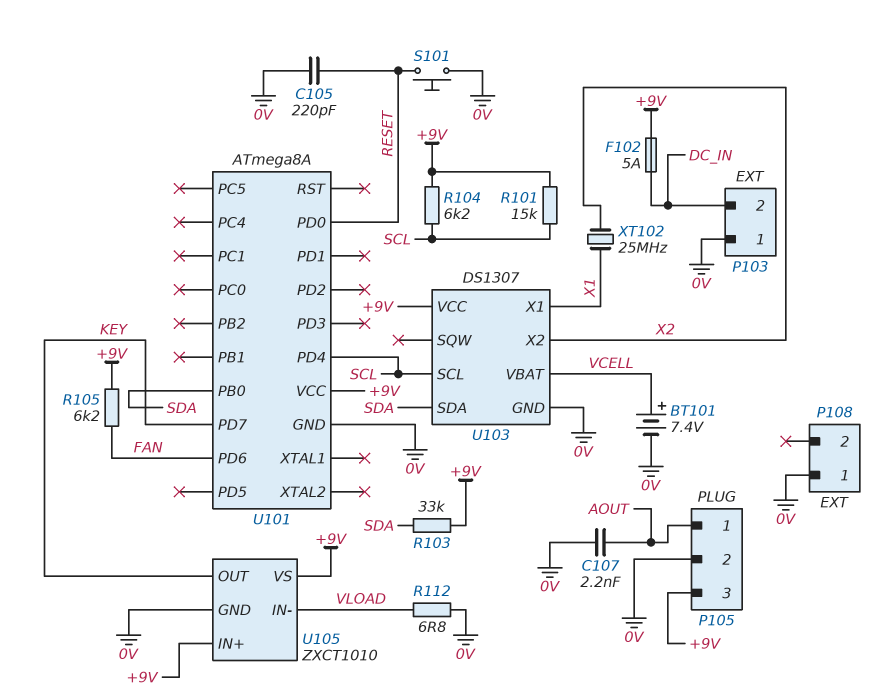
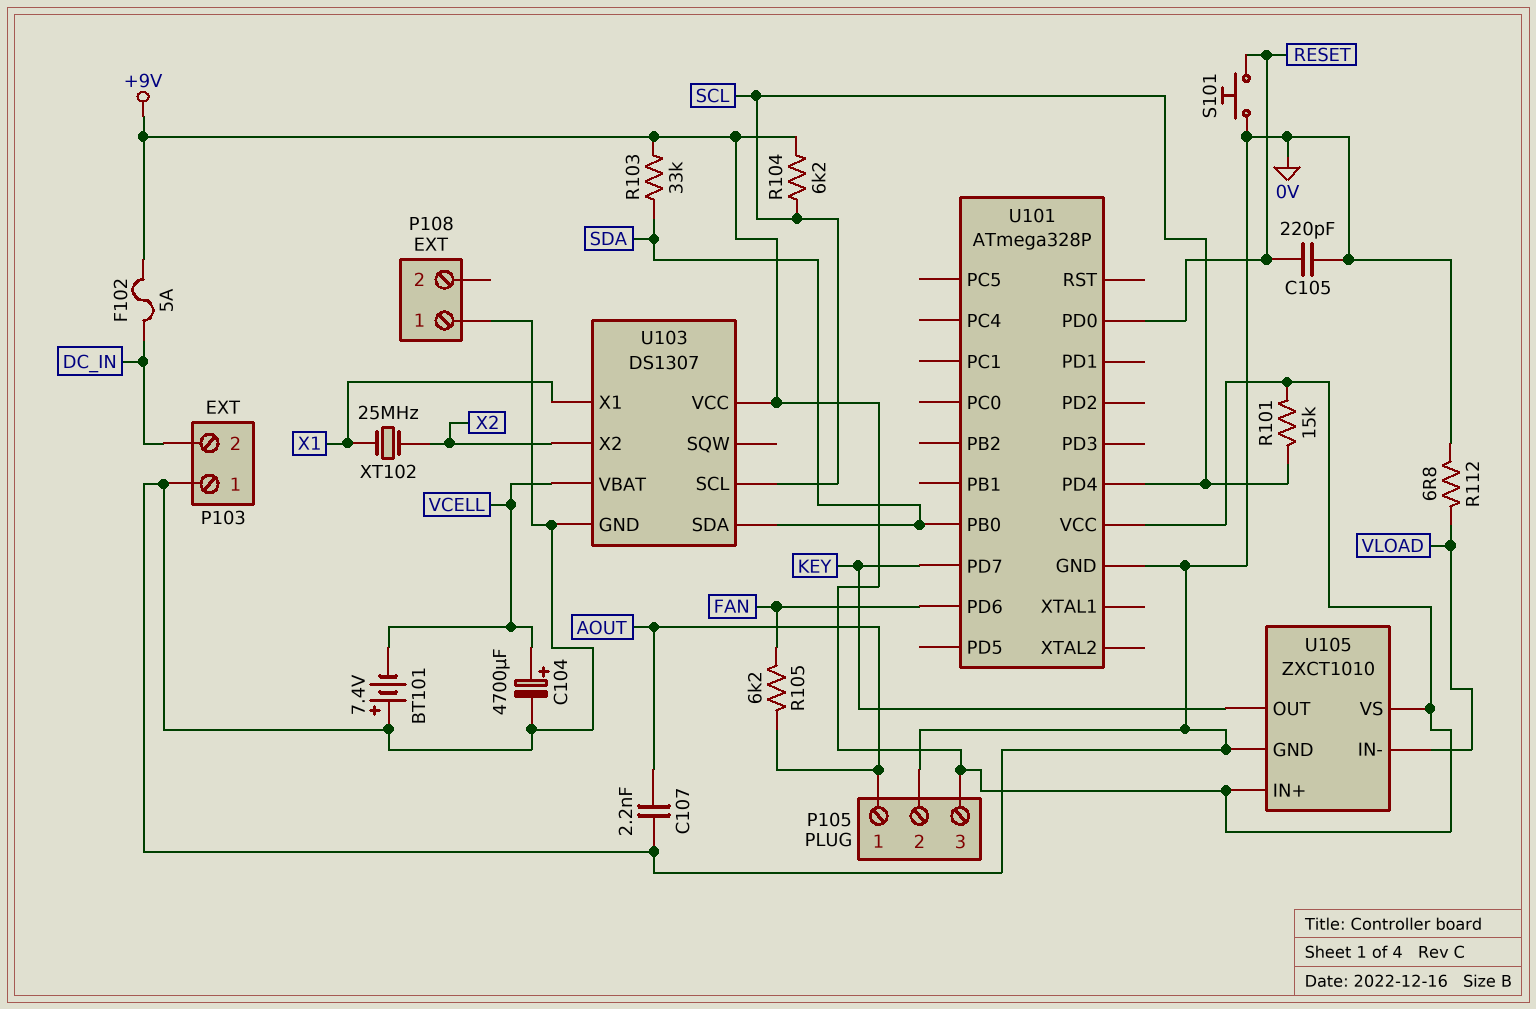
BT101: 7.4V (plus VCELL, minus 0V) -> 7.4V (plus 0V, minus VCELL)
C104: none -> 4700uF (plus VCELL, minus 0V)
R105: 6.2k (+9V, FAN) -> 6.2k (AOUT, FAN)
U101: ATmega8A -> ATmega328P

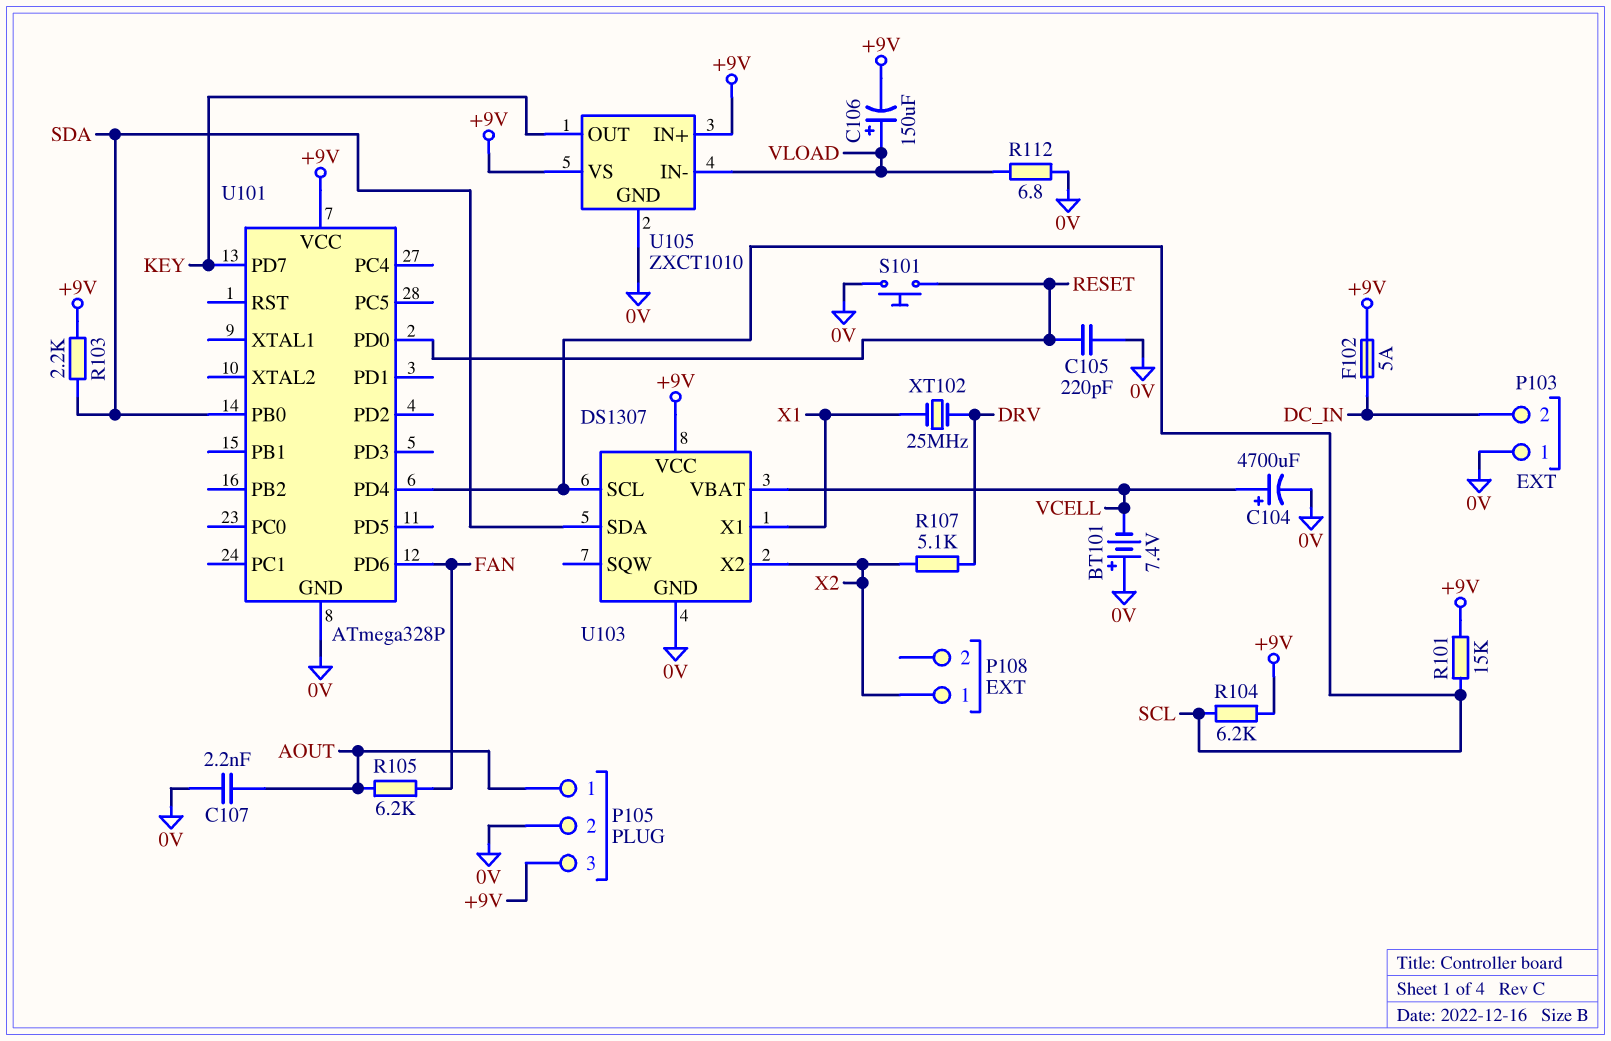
C106: none -> 150uF (plus VLOAD, minus +9V)
P108 pin 1: 0V -> X2
R103: 33k (+9V, SDA) -> 2.2k (+9V, SDA)
R107: none -> 5.1k (DRV, X2)
XT102: 25MHz (X1, X2) -> 25MHz (DRV, X1)

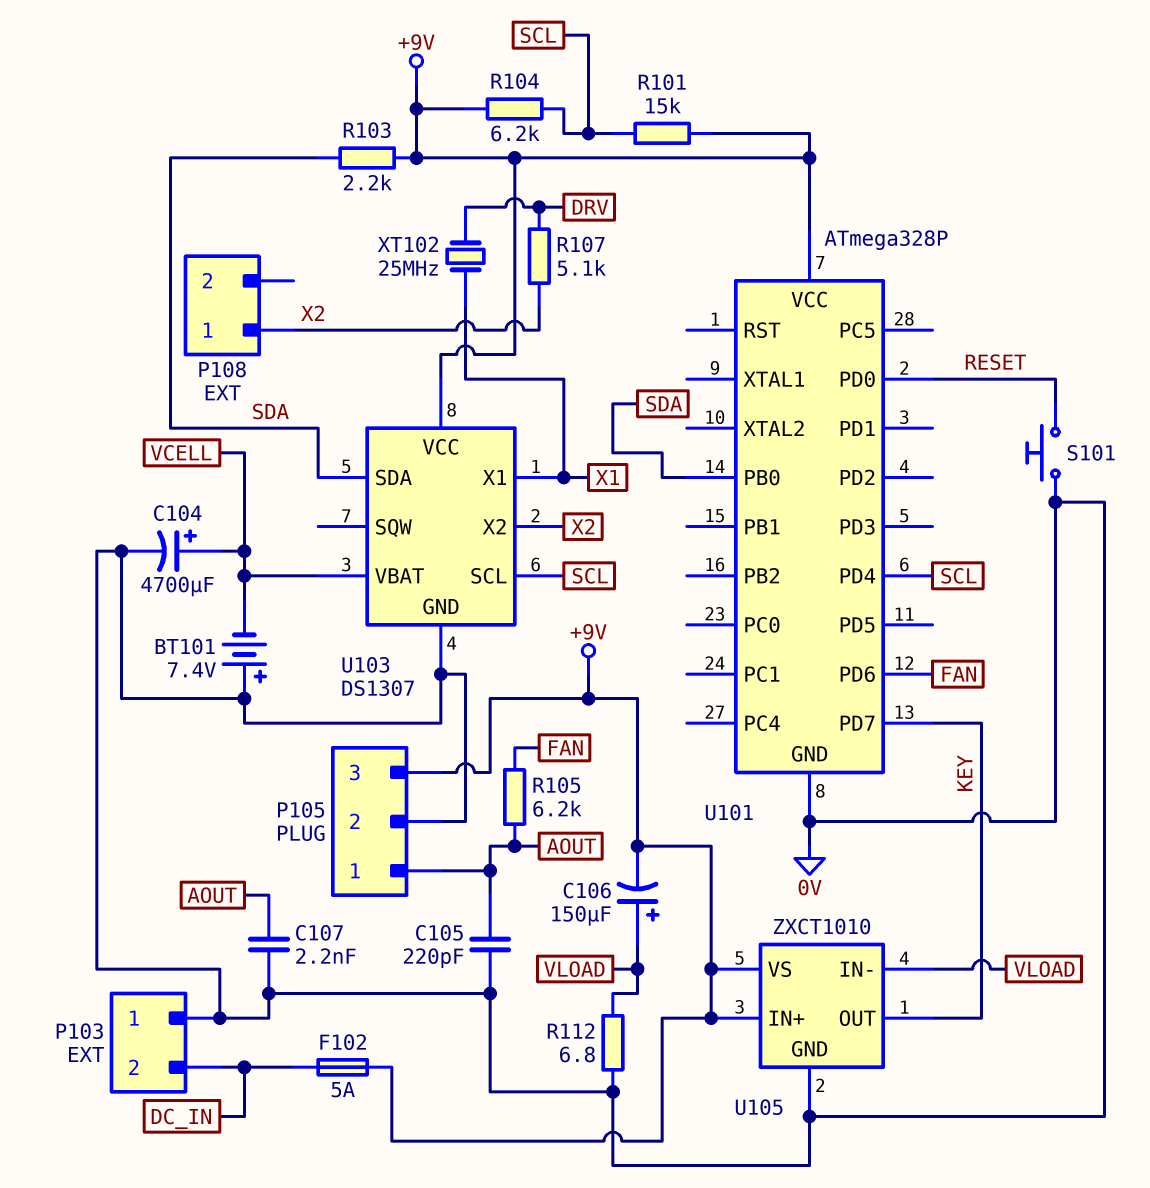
C105: 220pF (0V, RESET) -> 220pF (0V, AOUT)

